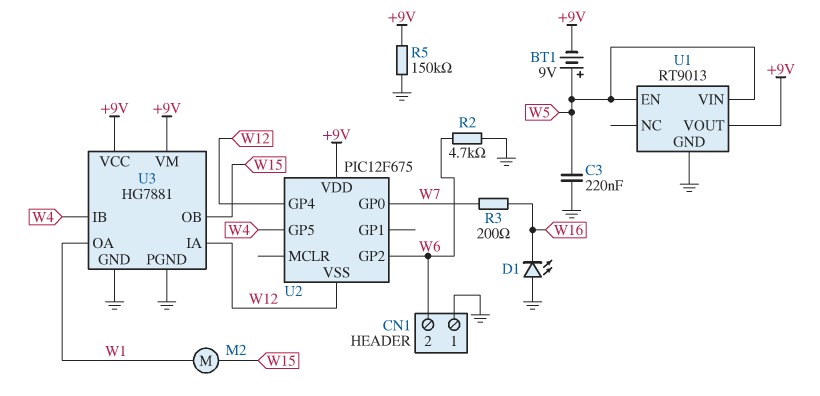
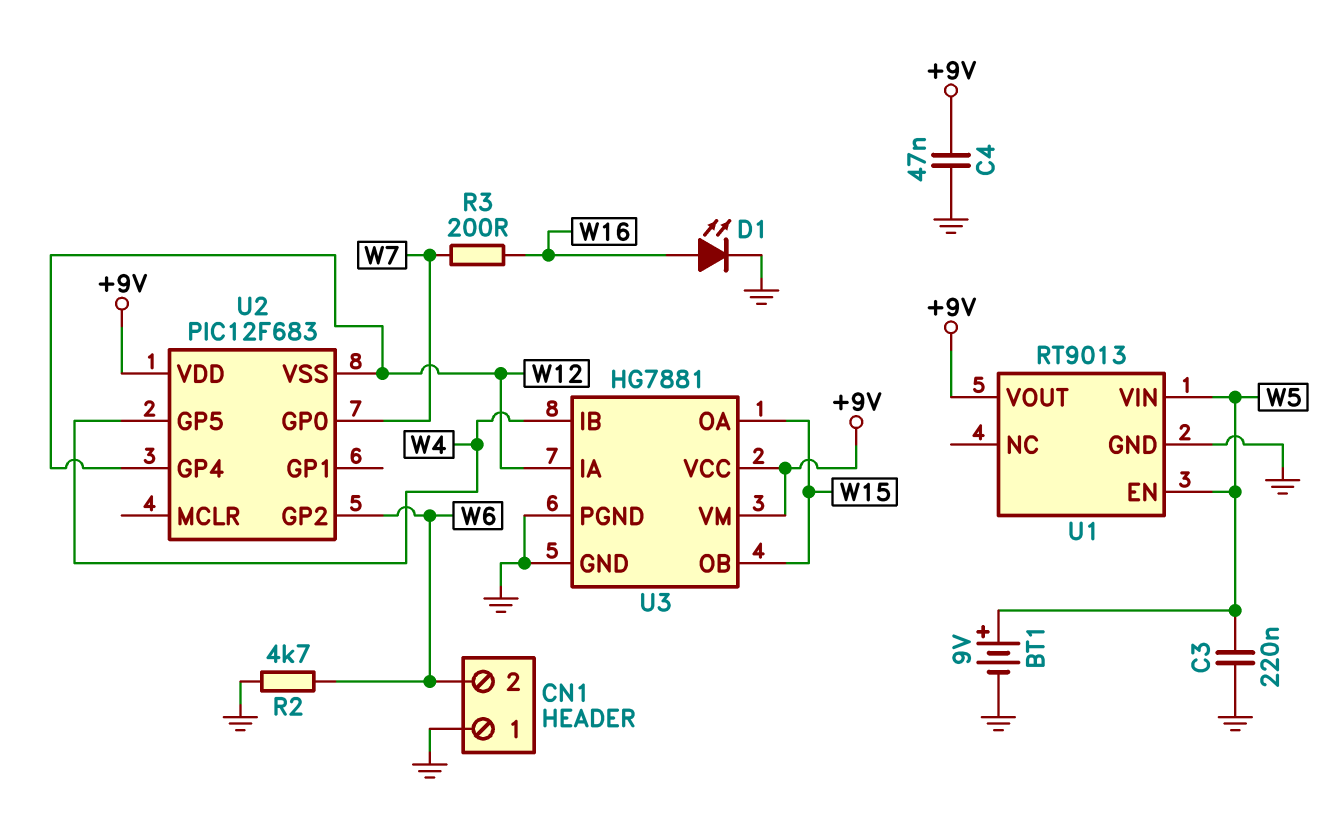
BT1: 9V (plus W5, minus +9V) -> 9V (plus W5, minus GND)
C4: none -> 47nF (+9V, GND)
D1: LED (A GND, K W16) -> LED (A W16, K GND)
M2: motor (W1, W15) -> none
R5: 150k (+9V, GND) -> none
U2: PIC12F675 -> PIC12F683
U3 pin OA: W1 -> W15

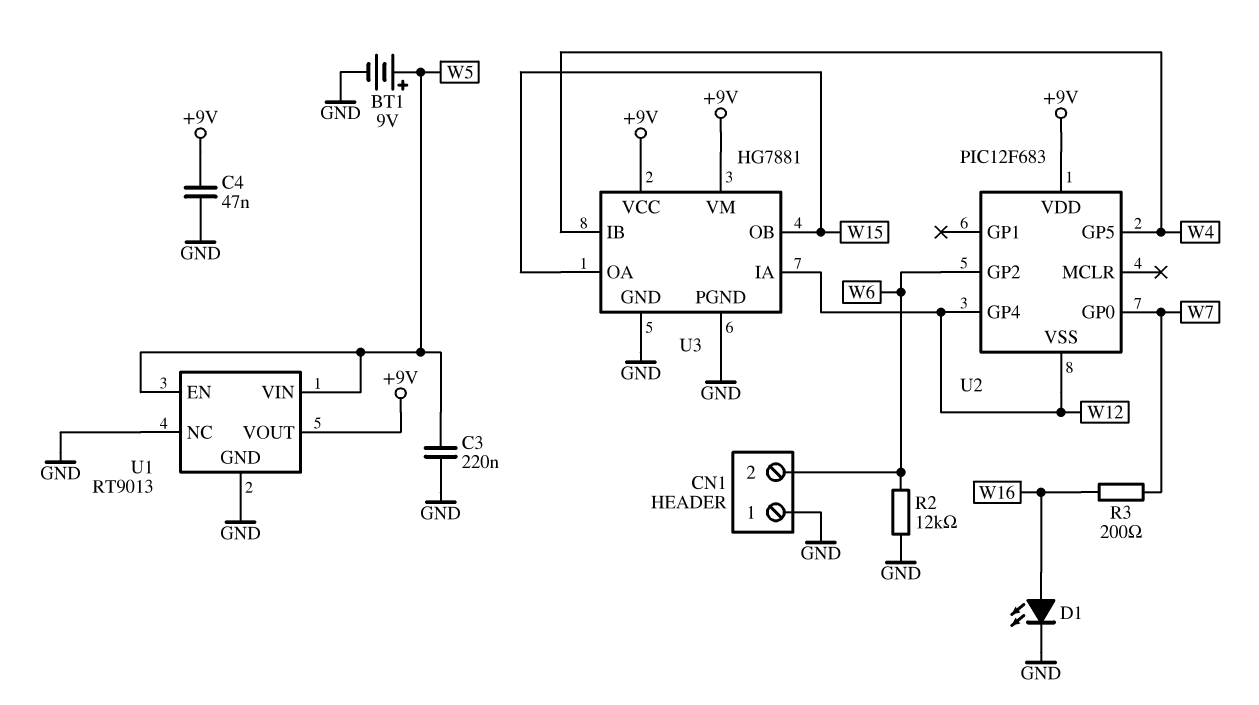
R2: 4.7k (GND, W6) -> 12k (GND, W6)
U1 pin NC: none -> GND

